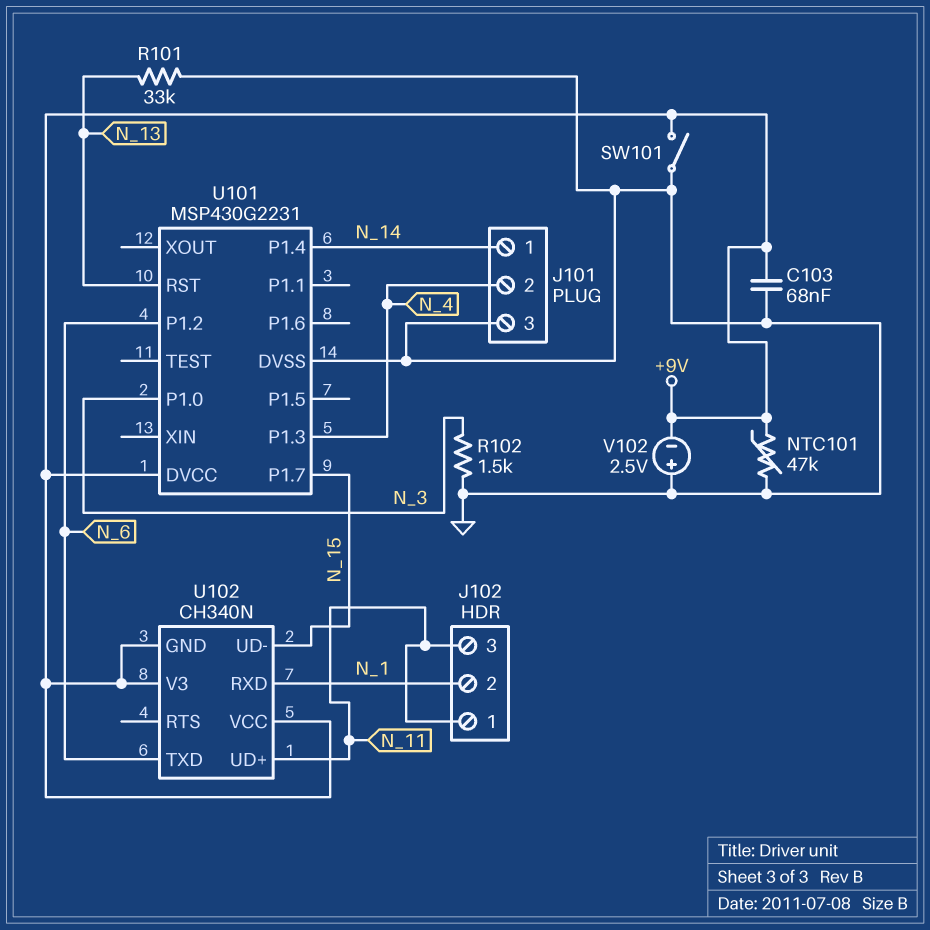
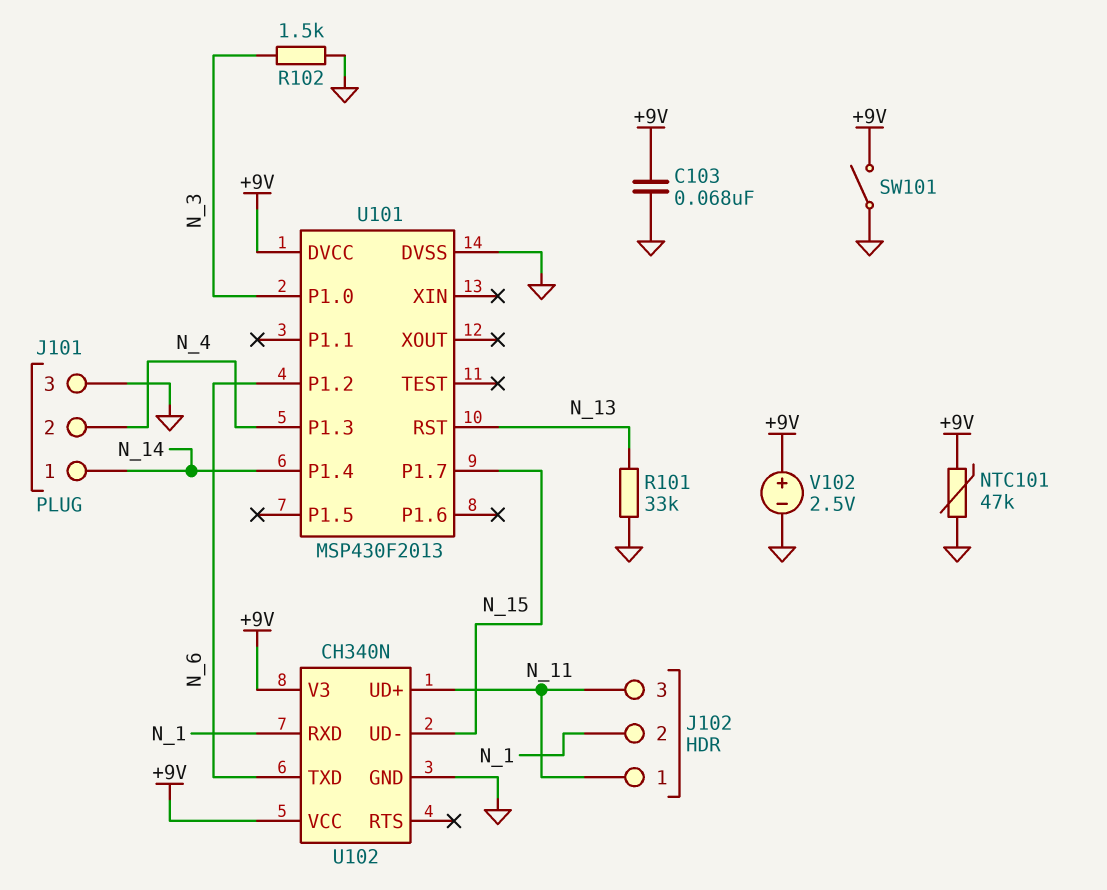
U101: MSP430G2231 -> MSP430F2013
U102 pin GND: +9V -> GND
V102: 2.5V (plus GND, minus +9V) -> 2.5V (plus +9V, minus GND)

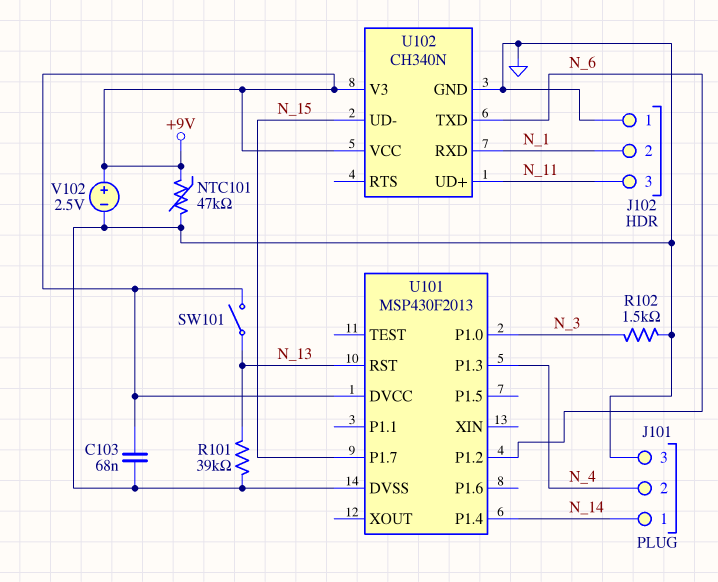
J102 pin 1: N_11 -> GND
R101: 33k (GND, N_13) -> 39k (GND, N_13)
SW101: switch (+9V, GND) -> switch (+9V, N_13)

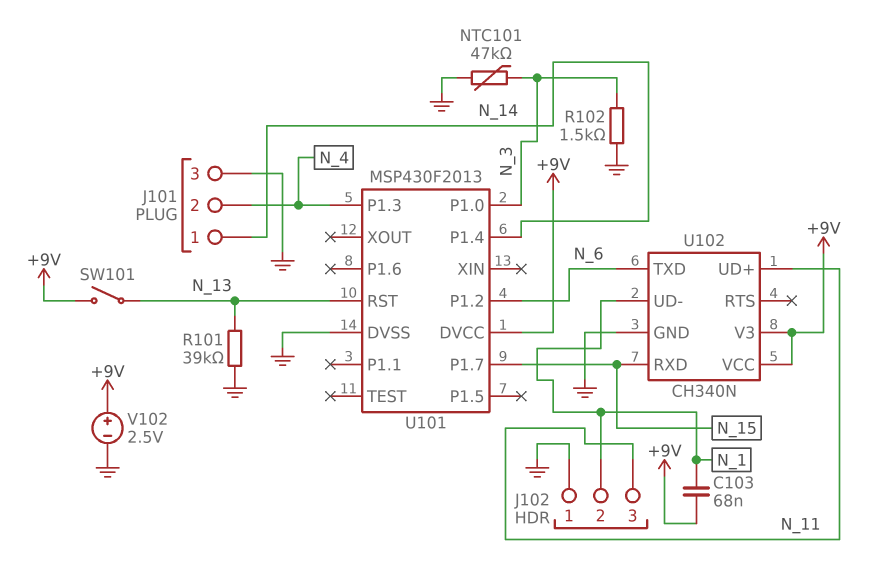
C103: 68nF (+9V, GND) -> 68nF (+9V, N_1)
NTC101: 47k (+9V, GND) -> 47k (GND, N_3)
U102 pin RXD: N_1 -> N_15
U102 pin UD-: N_15 -> N_1

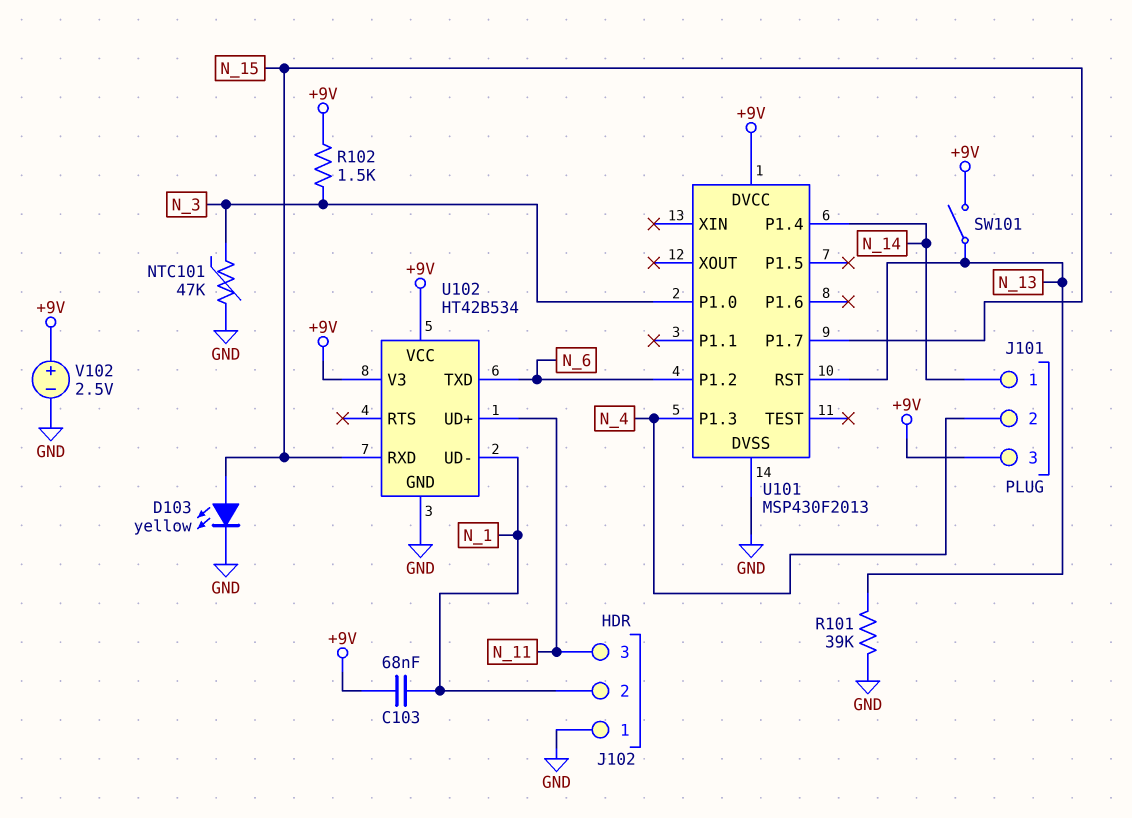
D103: none -> LED yellow (A N_15, K GND)
J101 pin 3: GND -> +9V
R102: 1.5k (GND, N_3) -> 1.5k (+9V, N_3)
U102: CH340N -> HT42B534

